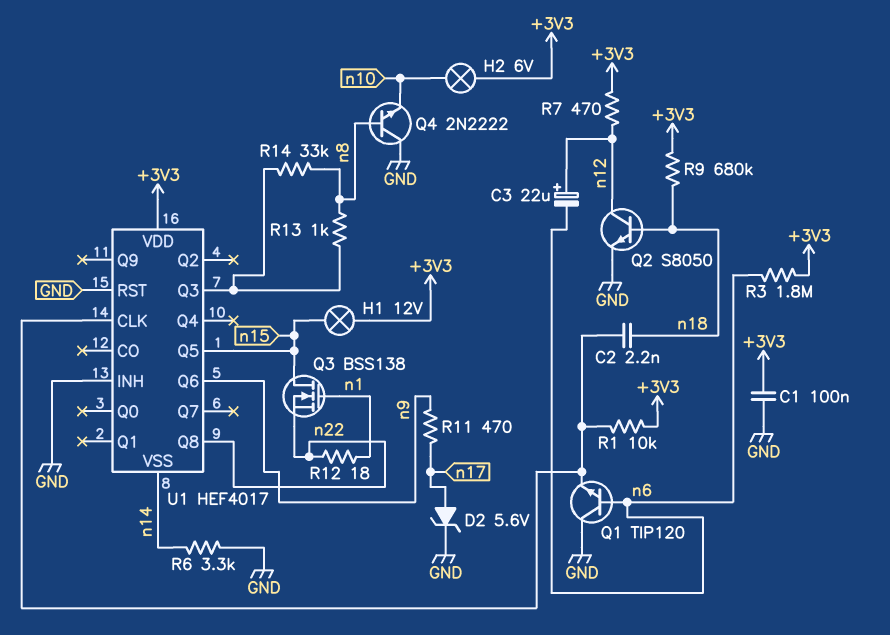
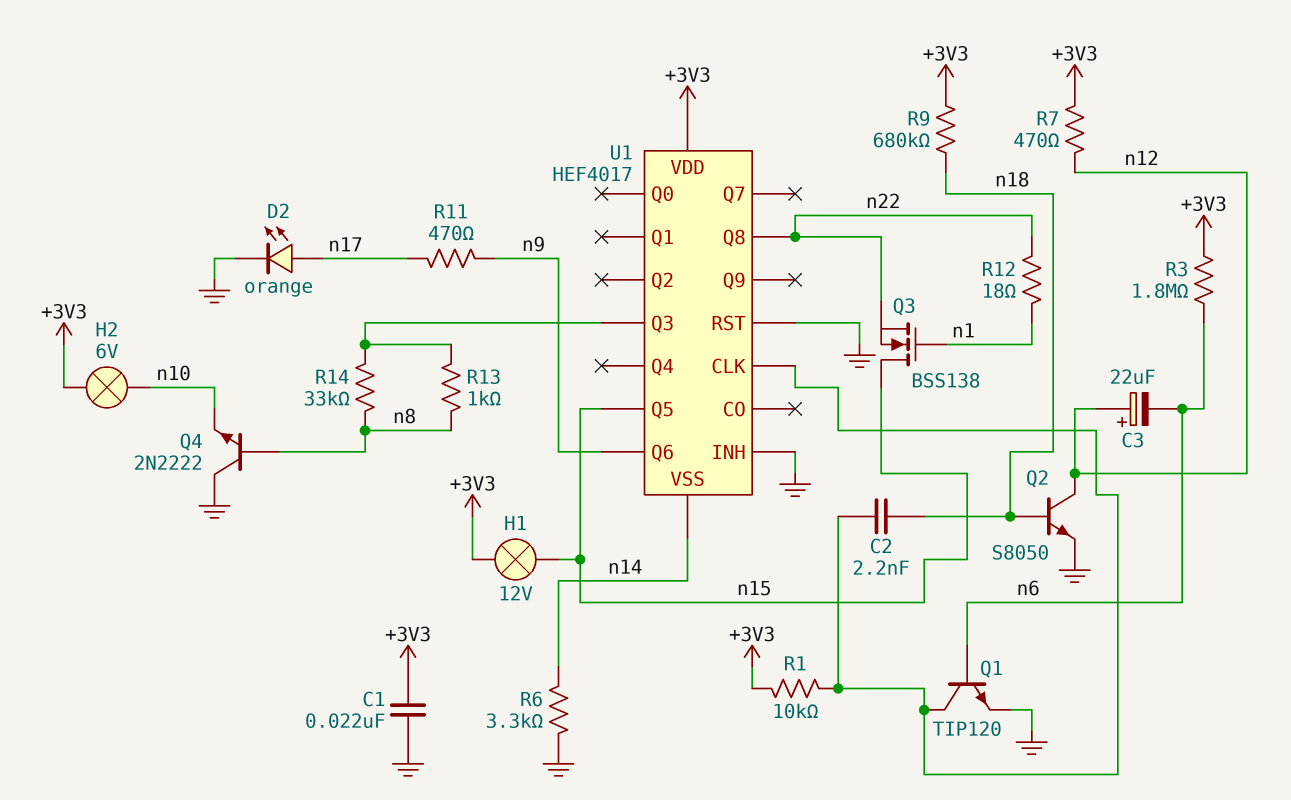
C1: 100nF (+3V3, GND) -> 22nF (+3V3, GND)
D2: zener 5.6V (A n17, K GND) -> LED orange (A n17, K GND)
Q1: NPN TIP120 (B n6, C GND, E U1/CLK) -> NPN TIP120 (B n6, C U1/CLK, E GND)

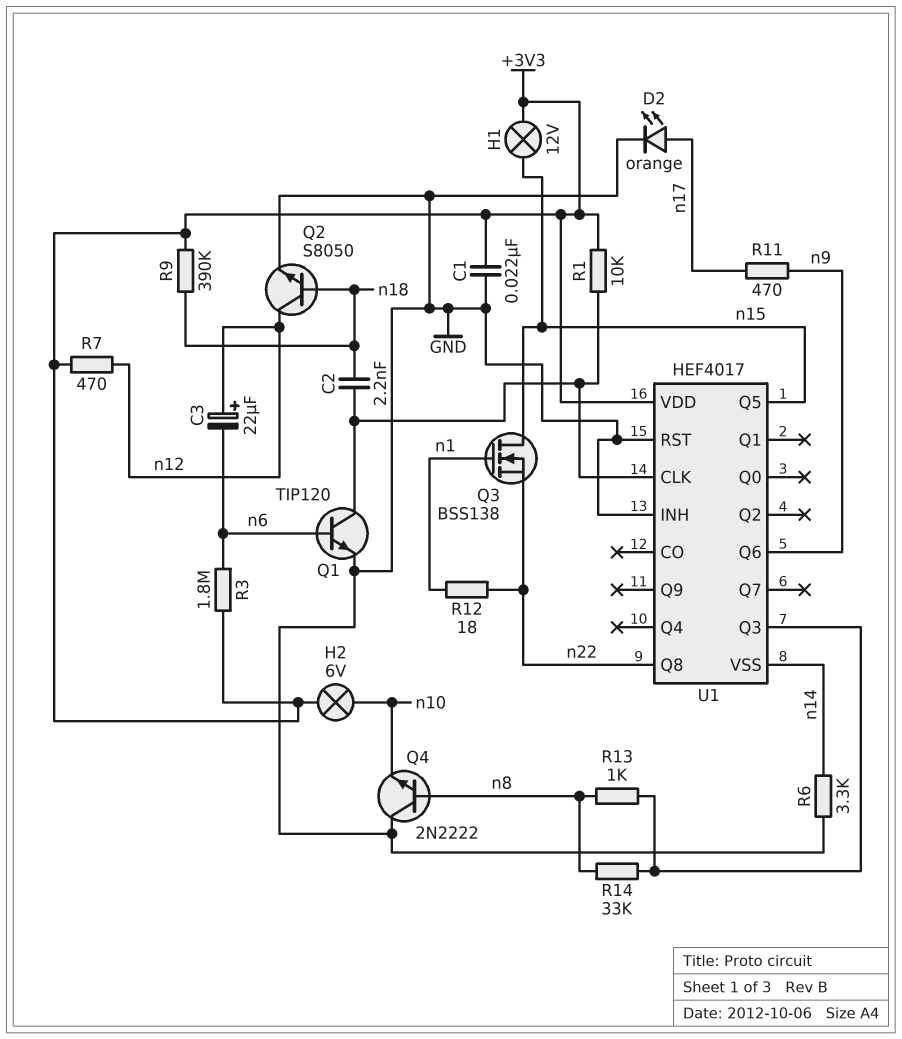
R9: 680k (+3V3, n18) -> 390k (+3V3, n18)

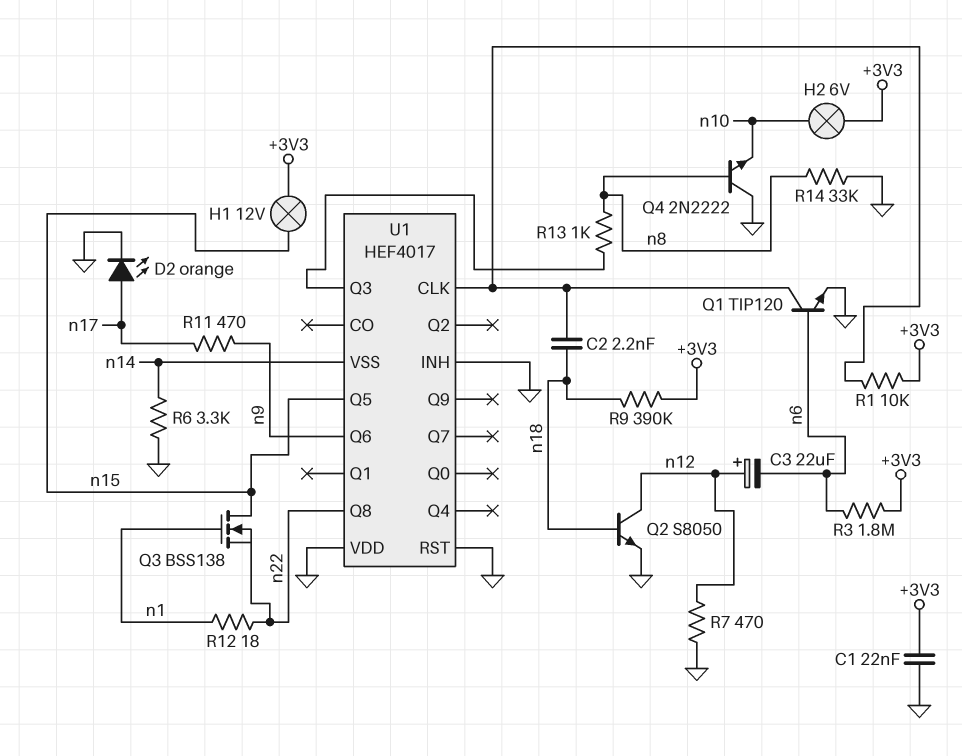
R7: 470 (+3V3, n12) -> 470 (GND, n12)
R14: 33k (U1/Q3, n8) -> 33k (GND, n8)
U1 pin VDD: +3V3 -> GND

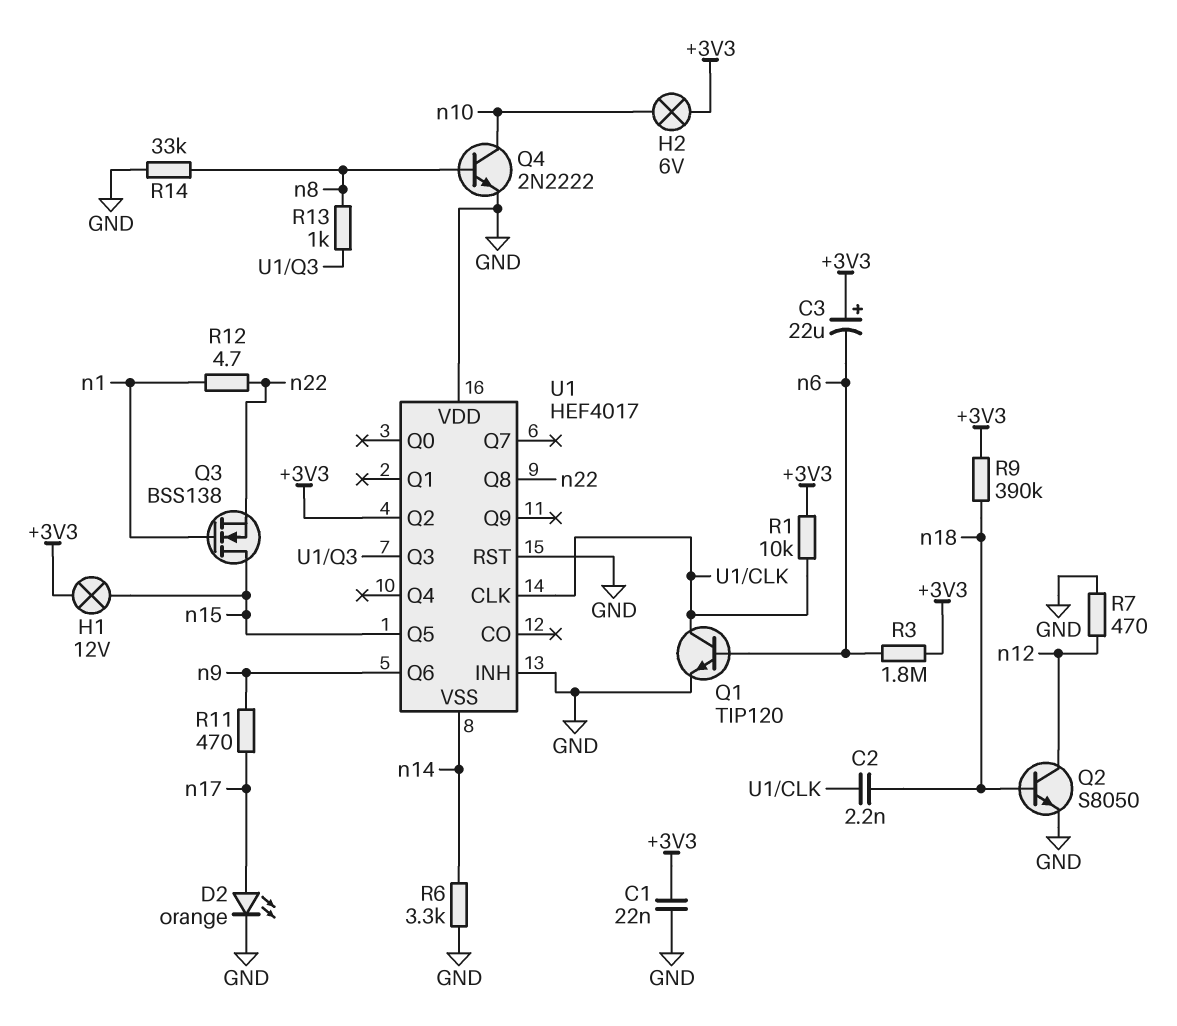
C3: 22uF (plus n12, minus n6) -> 22uF (plus +3V3, minus n6)
Q4: NPN 2N2222 (B n8, C GND, E n10) -> NPN 2N2222 (B n8, C n10, E GND)
R12: 18 (n1, n22) -> 4.7 (n1, n22)
U1 pin Q2: none -> +3V3

